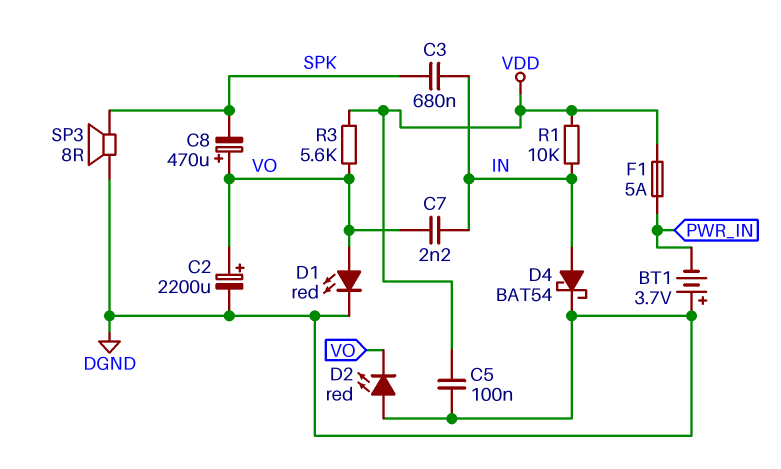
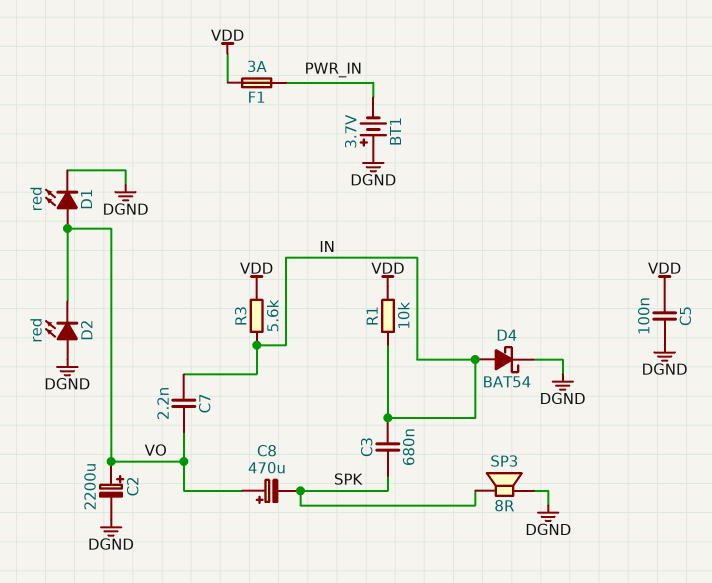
F1: 5A (PWR_IN, VDD) -> 3A (PWR_IN, VDD)
R3: 5.6k (VDD, VO) -> 5.6k (IN, VDD)

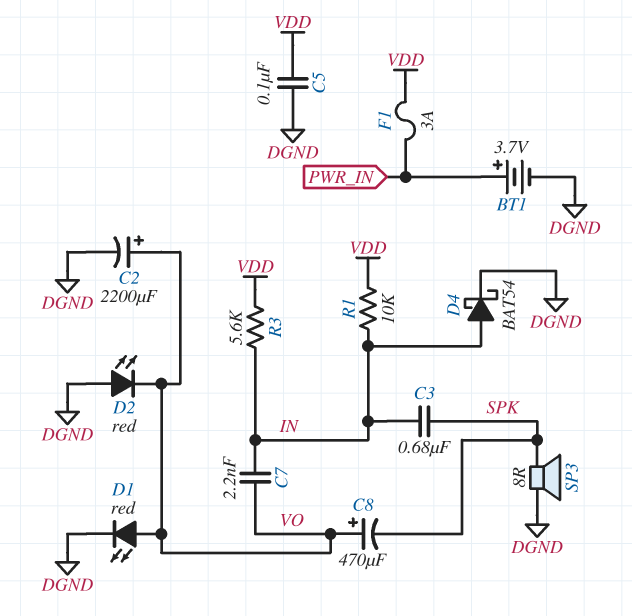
BT1: 3.7V (plus DGND, minus PWR_IN) -> 3.7V (plus PWR_IN, minus DGND)

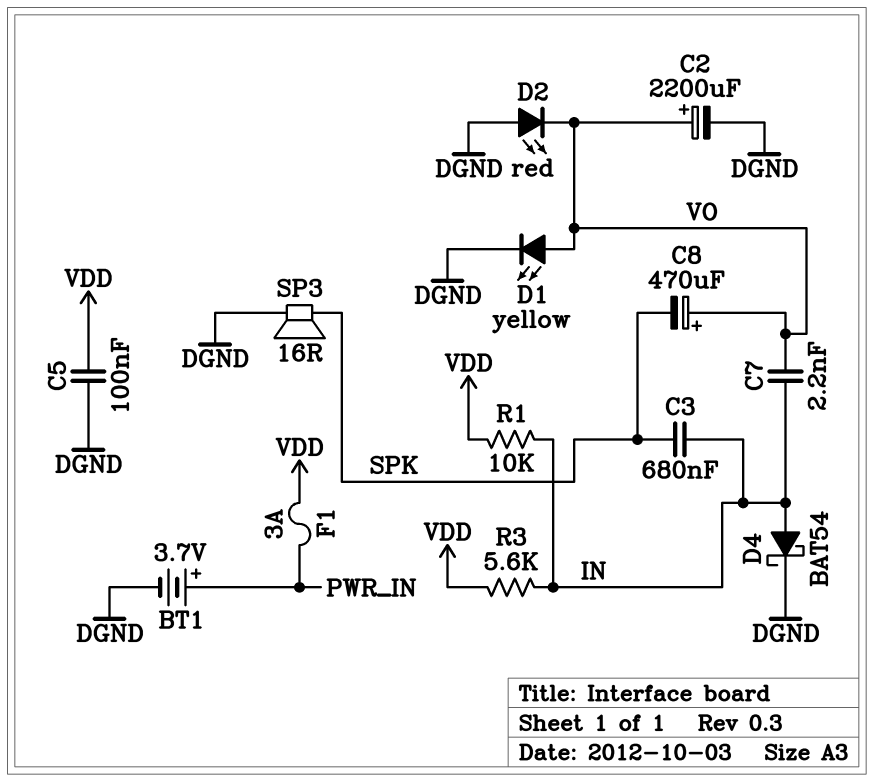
D1: LED red (A VO, K DGND) -> LED yellow (A VO, K DGND)
SP3: speaker 8R (DGND, SPK) -> speaker 16R (DGND, SPK)

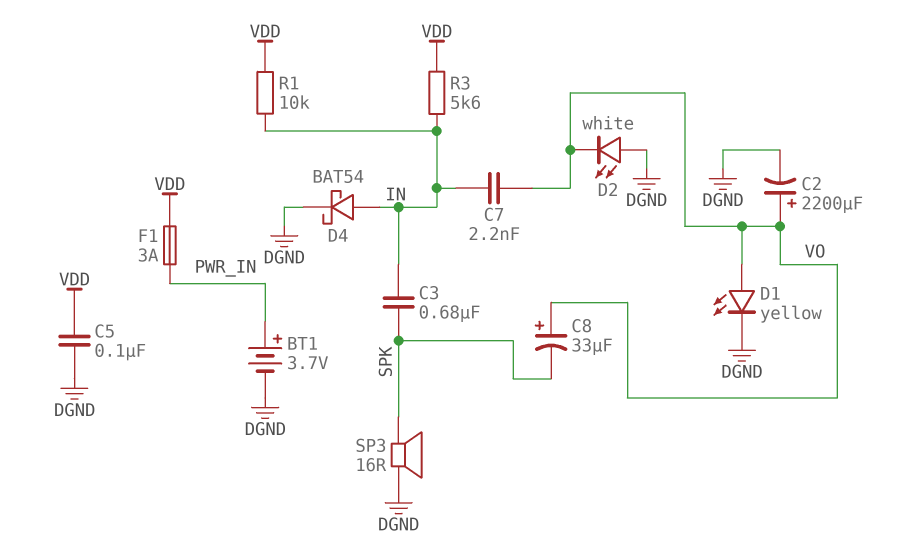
C8: 470uF (plus VO, minus SPK) -> 33uF (plus VO, minus SPK)
D2: LED red (A DGND, K VO) -> LED white (A DGND, K VO)

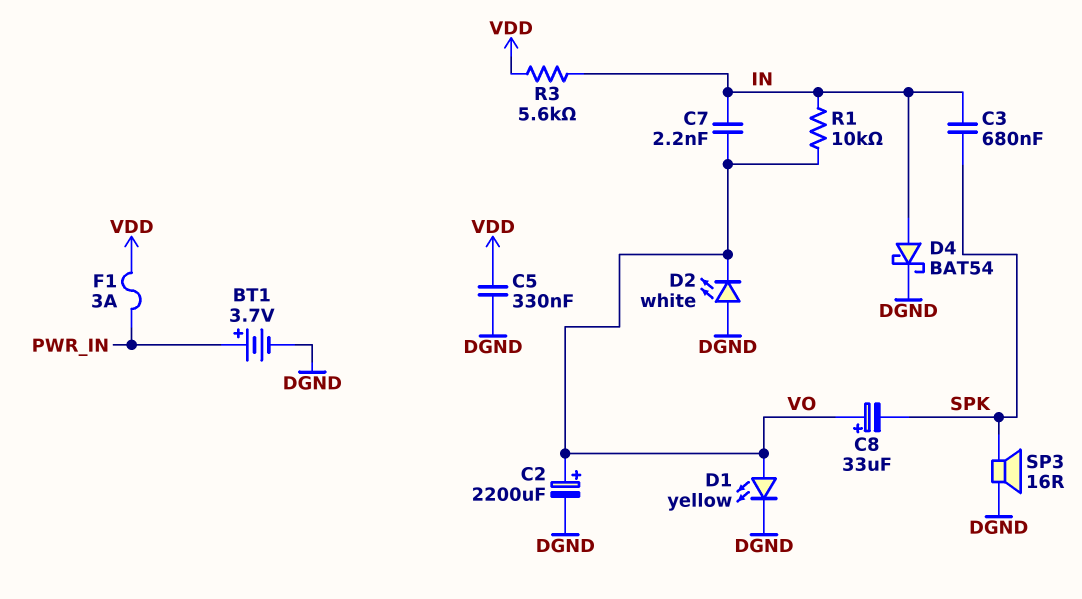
C5: 100nF (DGND, VDD) -> 330nF (DGND, VDD)
R1: 10k (IN, VDD) -> 10k (IN, VO)

